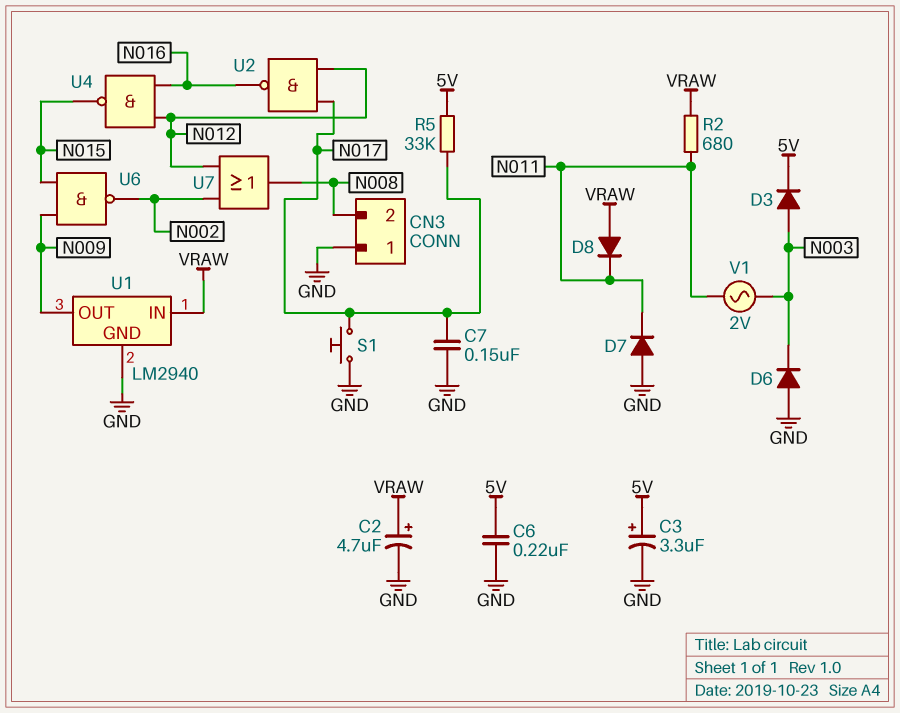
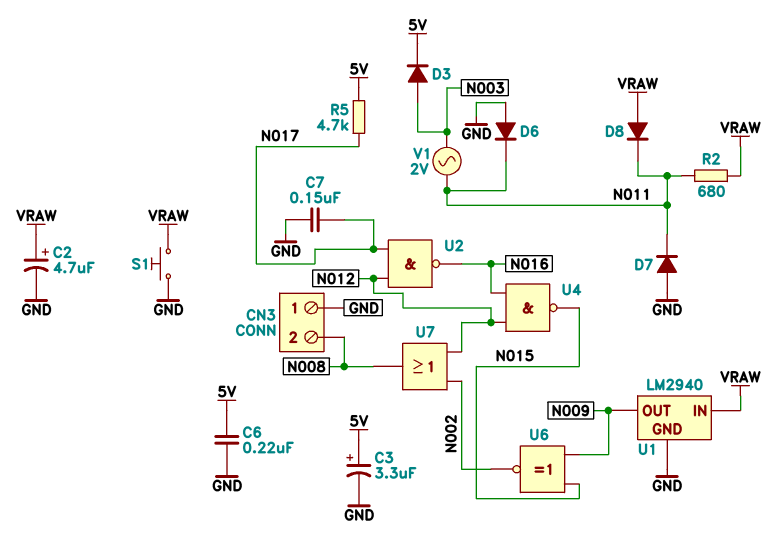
D6: diode (A GND, K N003) -> diode (A GND, K N011)
R5: 33k (5V, N017) -> 4.7k (5V, N017)
S1: button (GND, N017) -> button (GND, VRAW)
U6: NAND (in N009, in N015, out N002) -> XNOR (in N009, in N015, out N002)

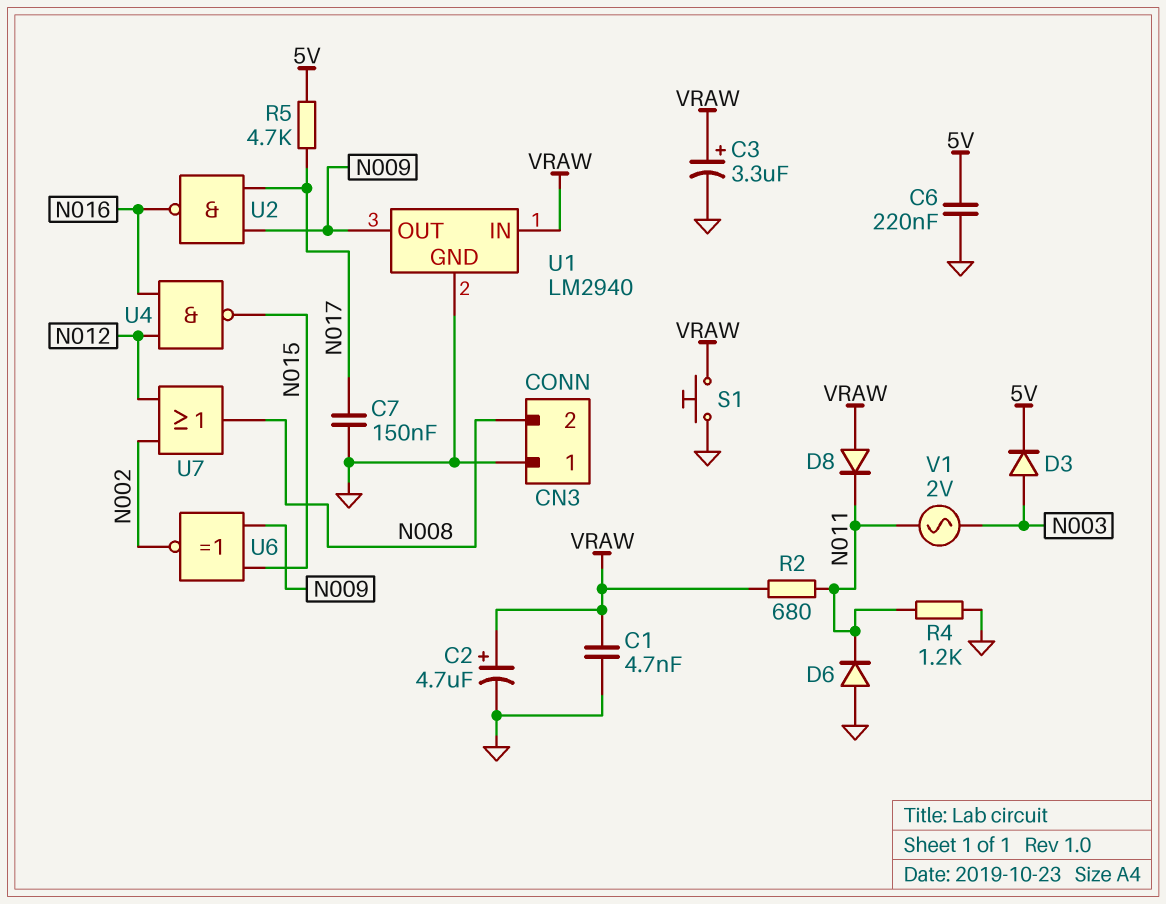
C1: none -> 4.7nF (GND, VRAW)
C3: 3.3uF (plus 5V, minus GND) -> 3.3uF (plus VRAW, minus GND)
D7: diode (A GND, K N011) -> none
R4: none -> 1.2k (GND, N011)
U2: NAND (in N012, in N017, out N016) -> NAND (in N009, in N017, out N016)

